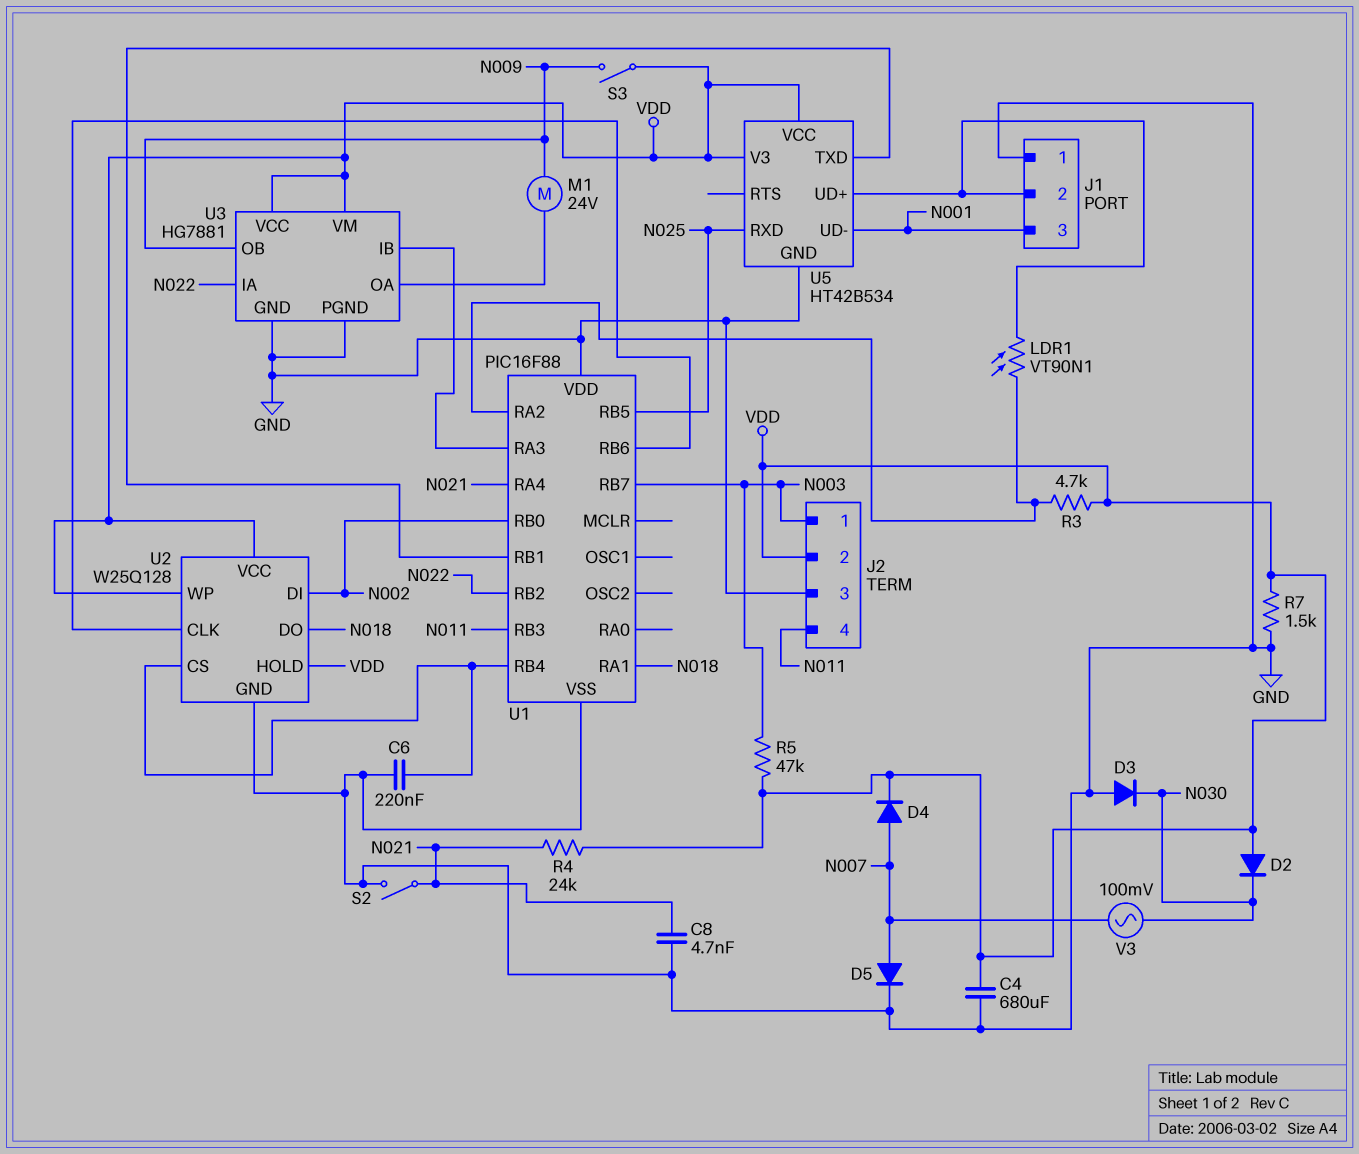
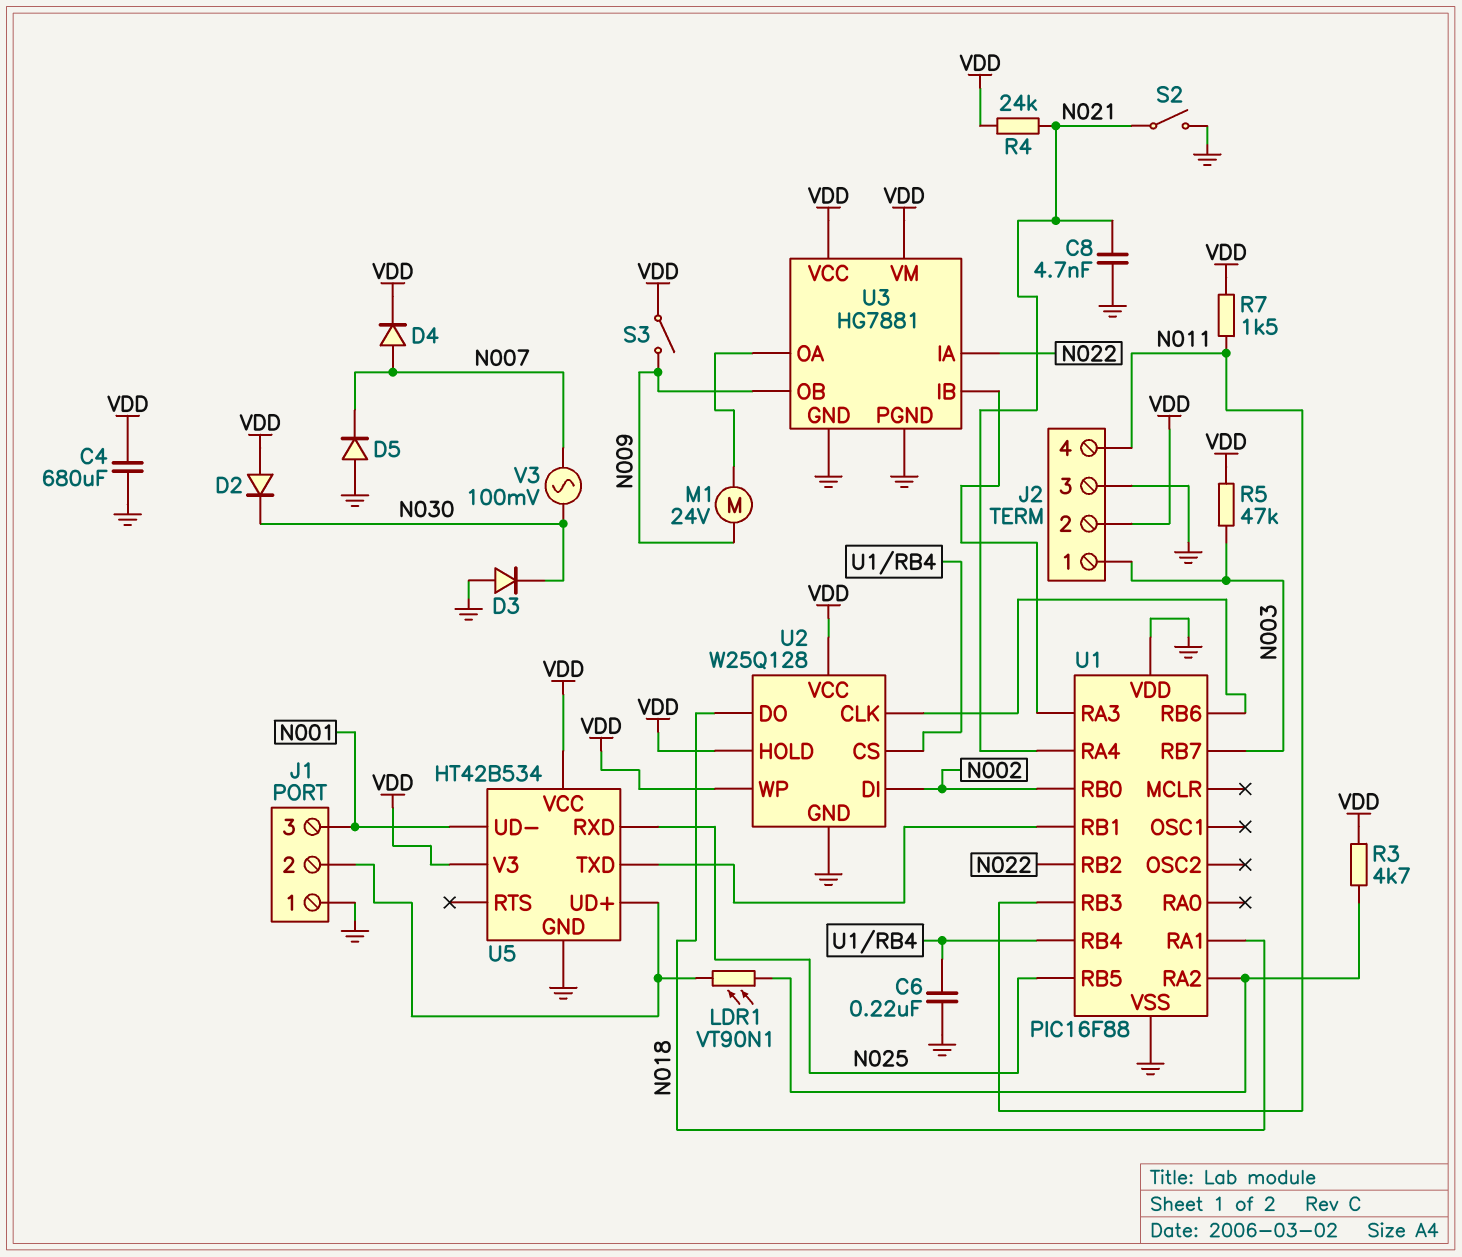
D5: diode (A N007, K GND) -> diode (A GND, K N007)
R7: 1.5k (GND, VDD) -> 1.5k (N011, VDD)

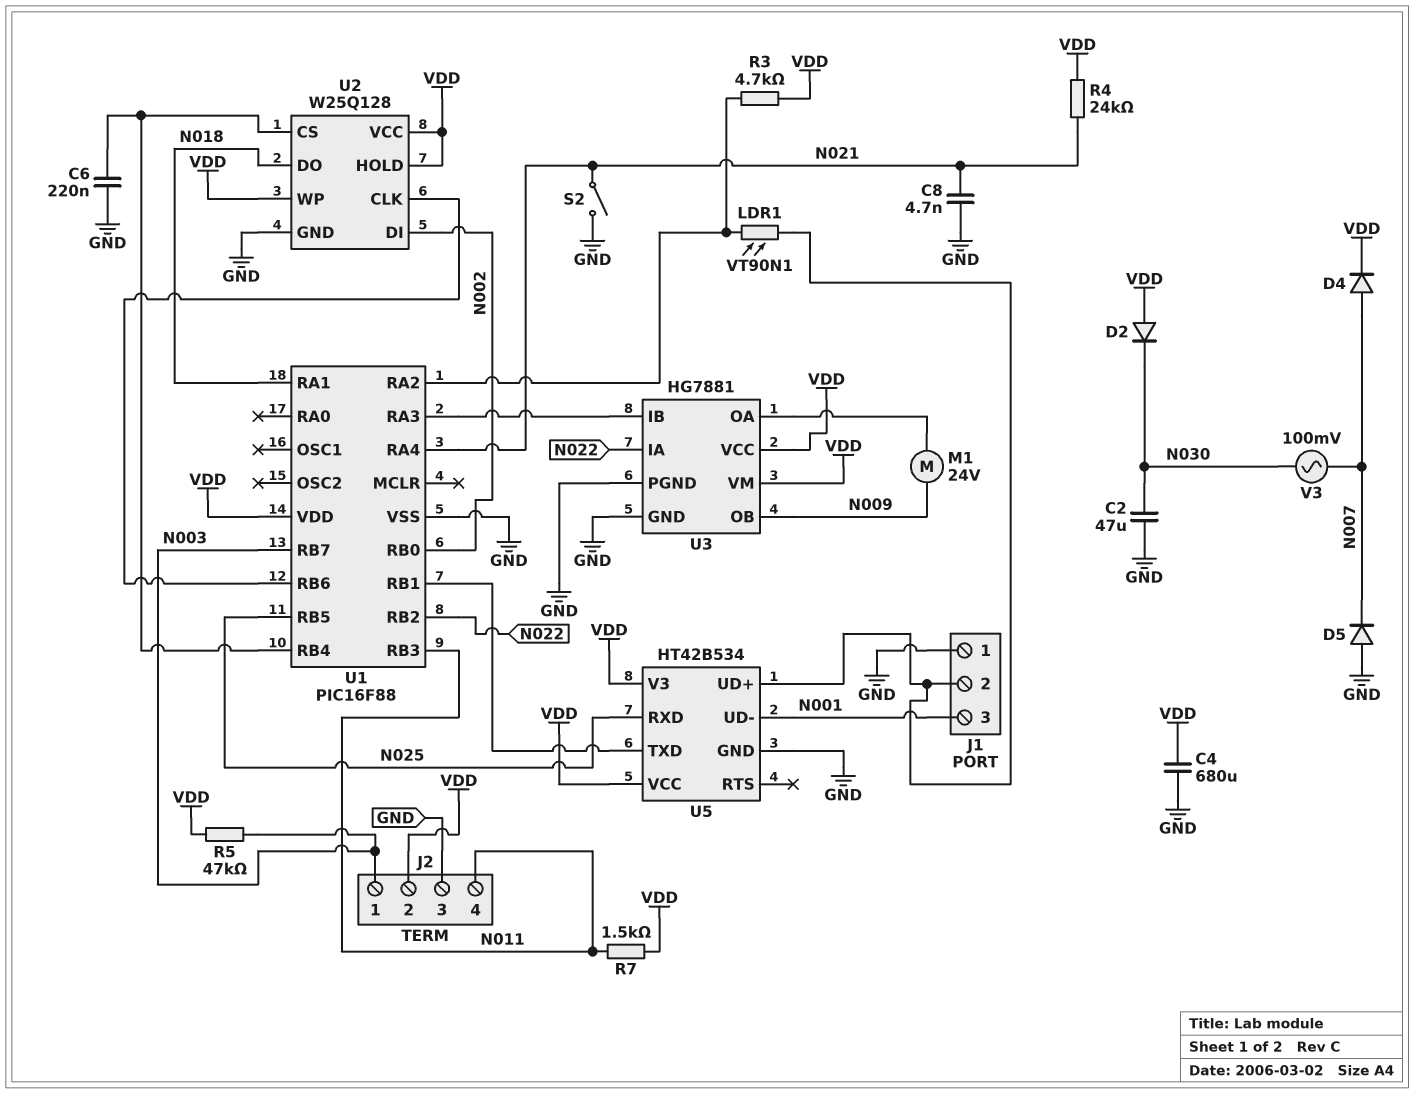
C2: none -> 47uF (GND, N030)
D3: diode (A GND, K N030) -> none
S3: switch (N009, VDD) -> none
U1 pin VDD: GND -> VDD

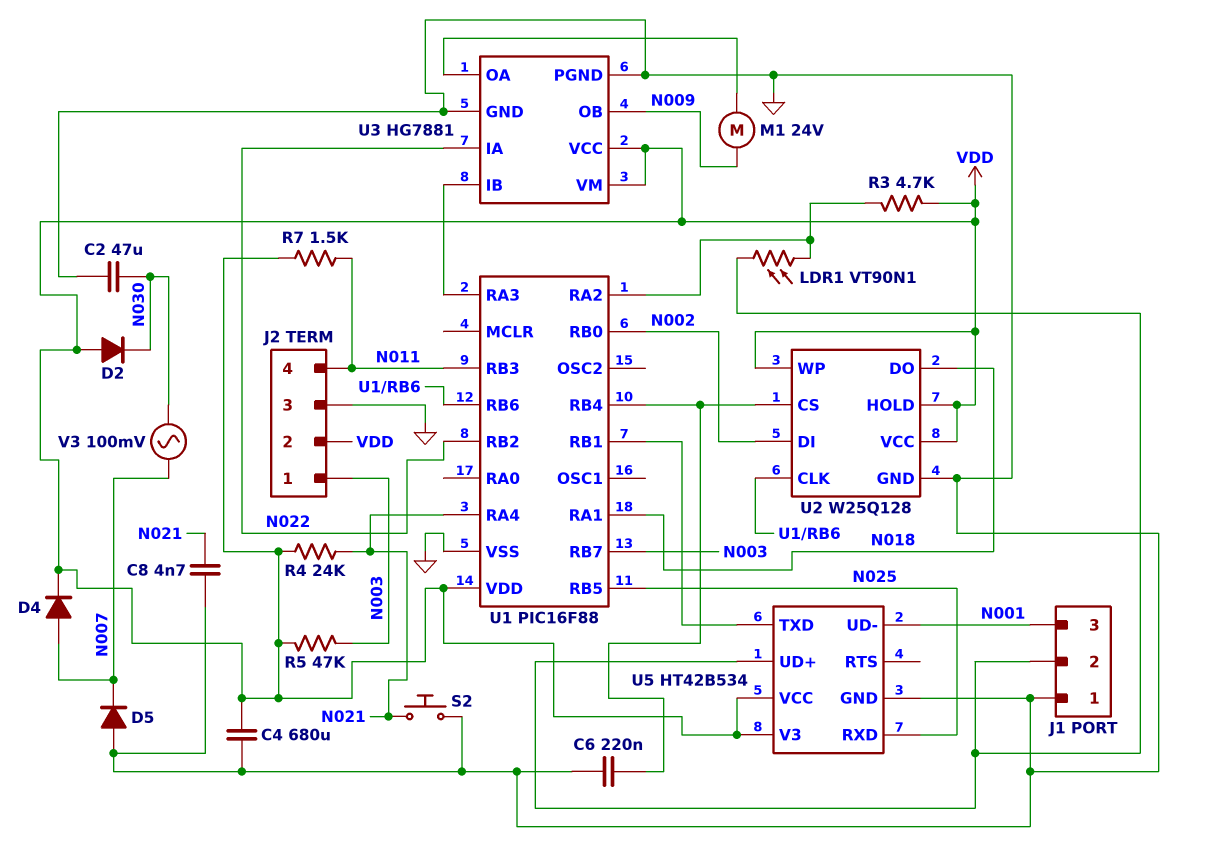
S2: switch (GND, N021) -> button (GND, N021)

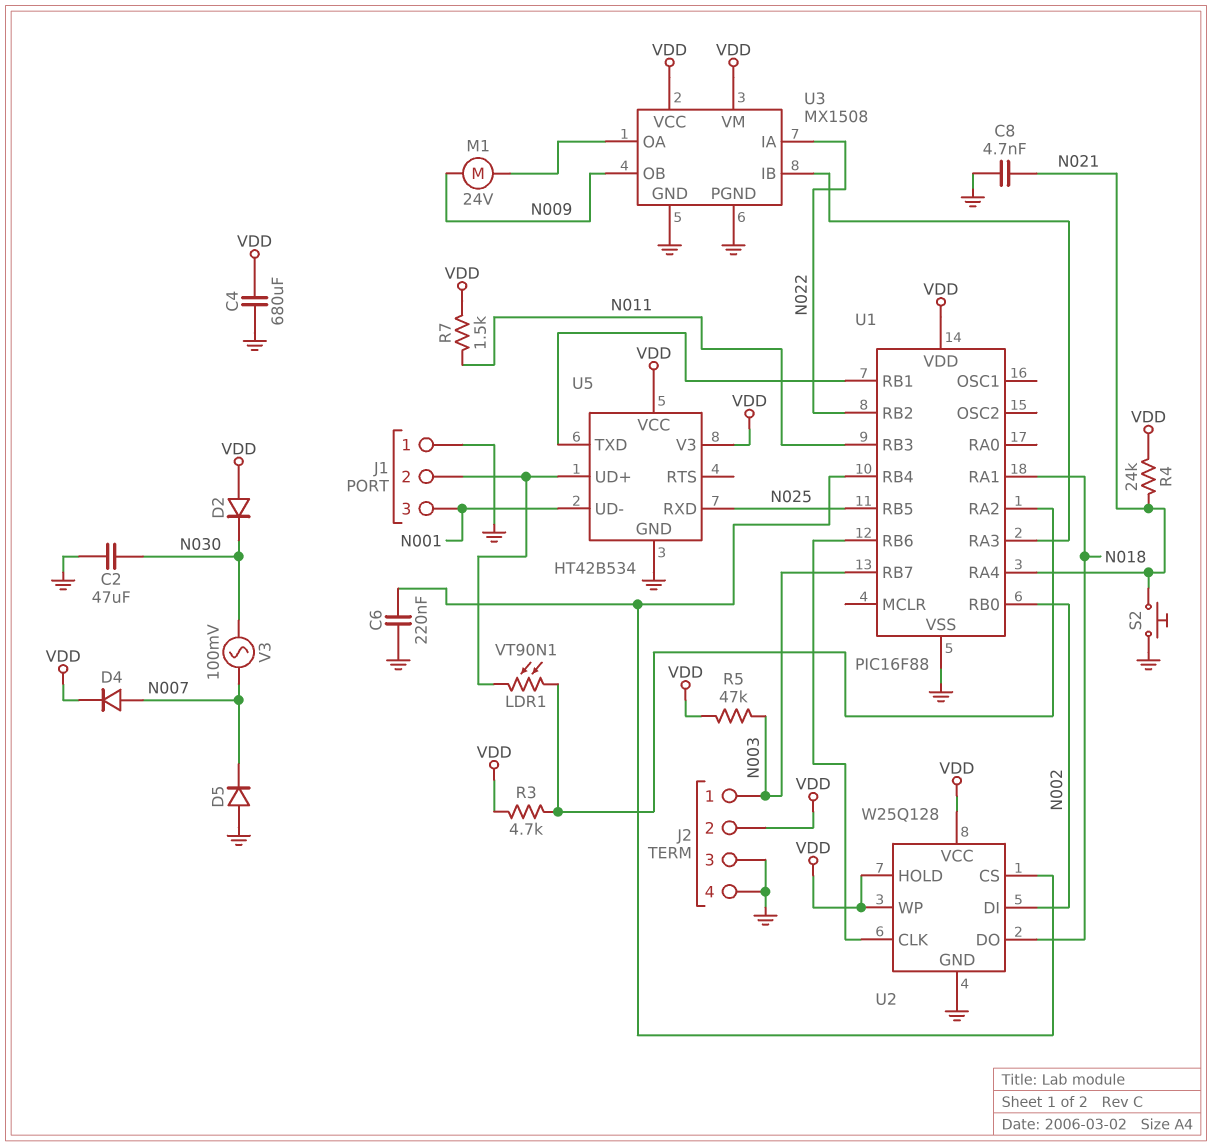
J2 pin 4: N011 -> GND
U3: HG7881 -> MX1508

